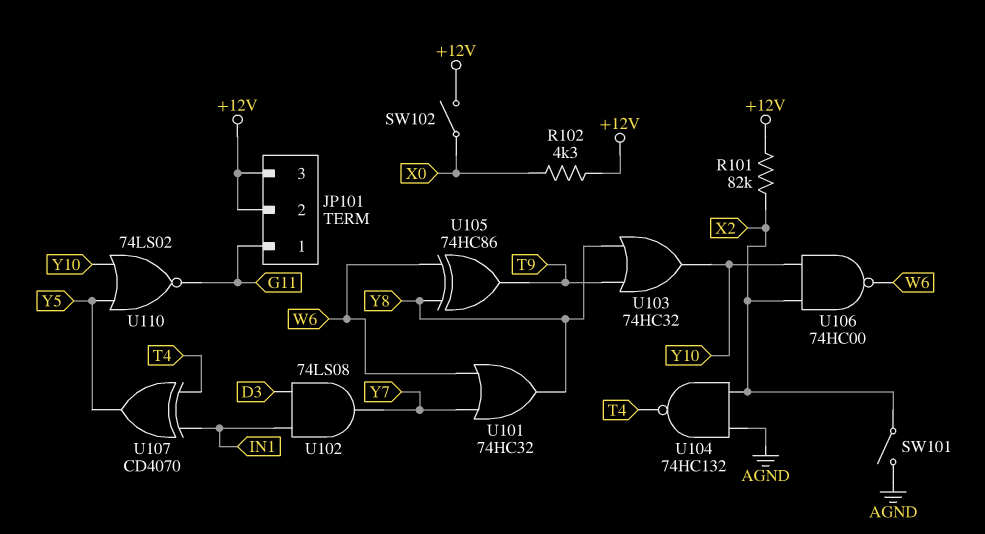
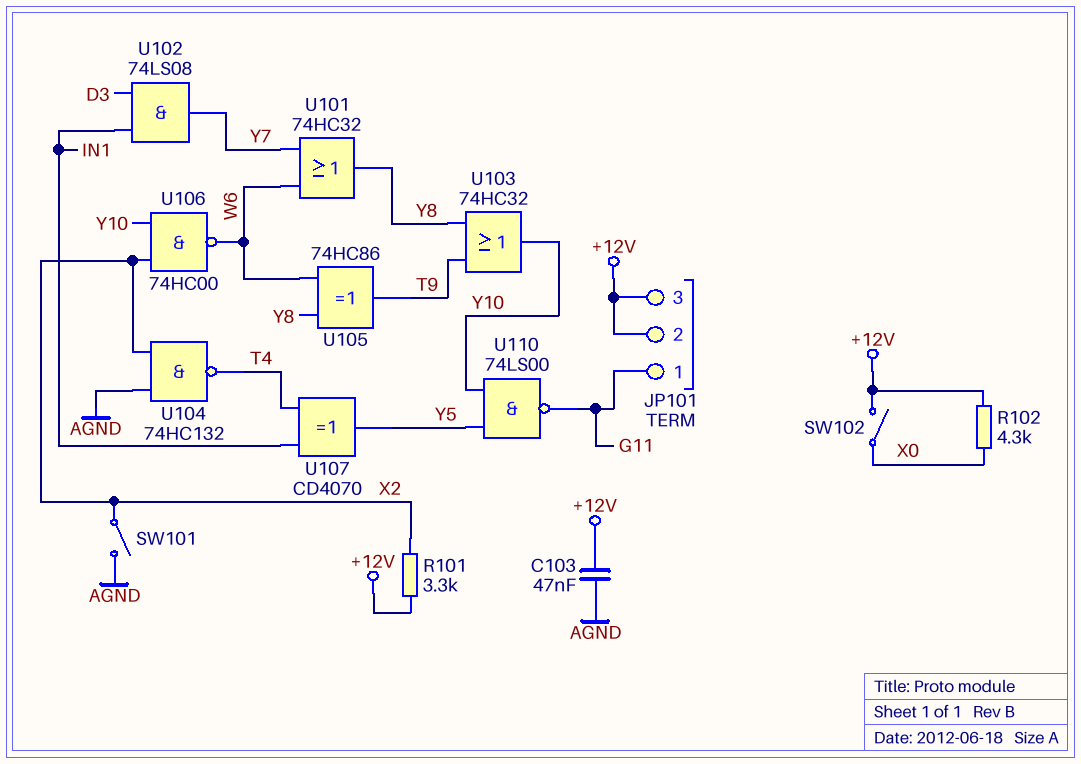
C103: none -> 47nF (+12V, AGND)
R101: 82k (+12V, X2) -> 3.3k (+12V, X2)
U110: NOR 74LS02 (in Y5, in Y10, out G11) -> NAND 74LS00 (in Y5, in Y10, out G11)

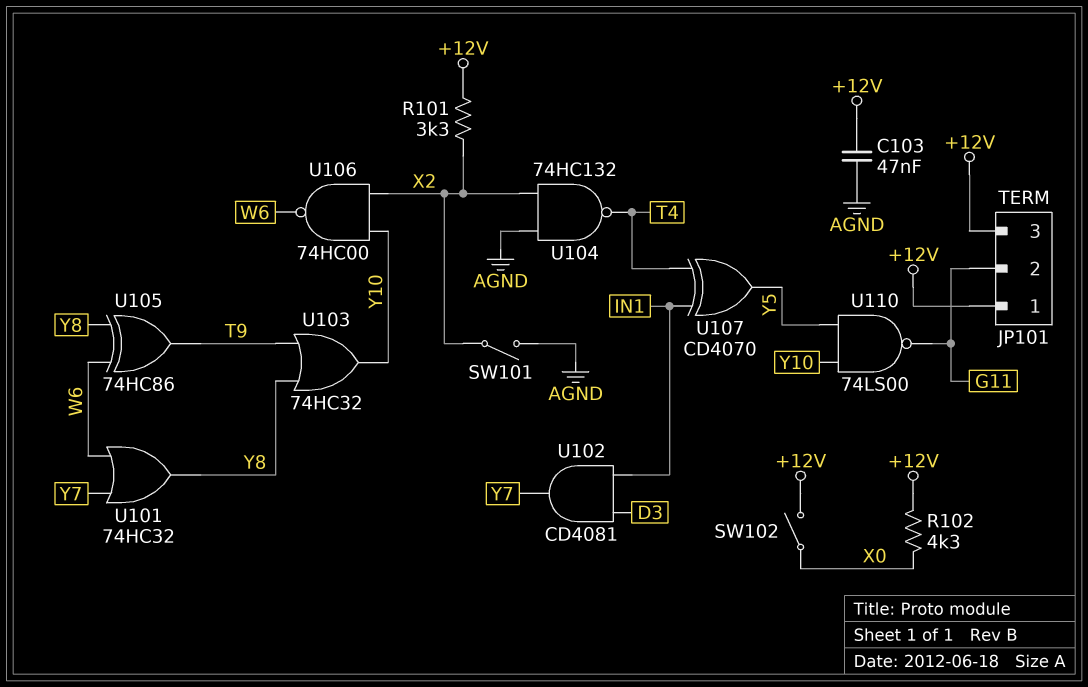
JP101 pin 1: G11 -> +12V
JP101 pin 2: +12V -> G11
U102: AND 74LS08 (in D3, in IN1, out Y7) -> AND CD4081 (in D3, in IN1, out Y7)

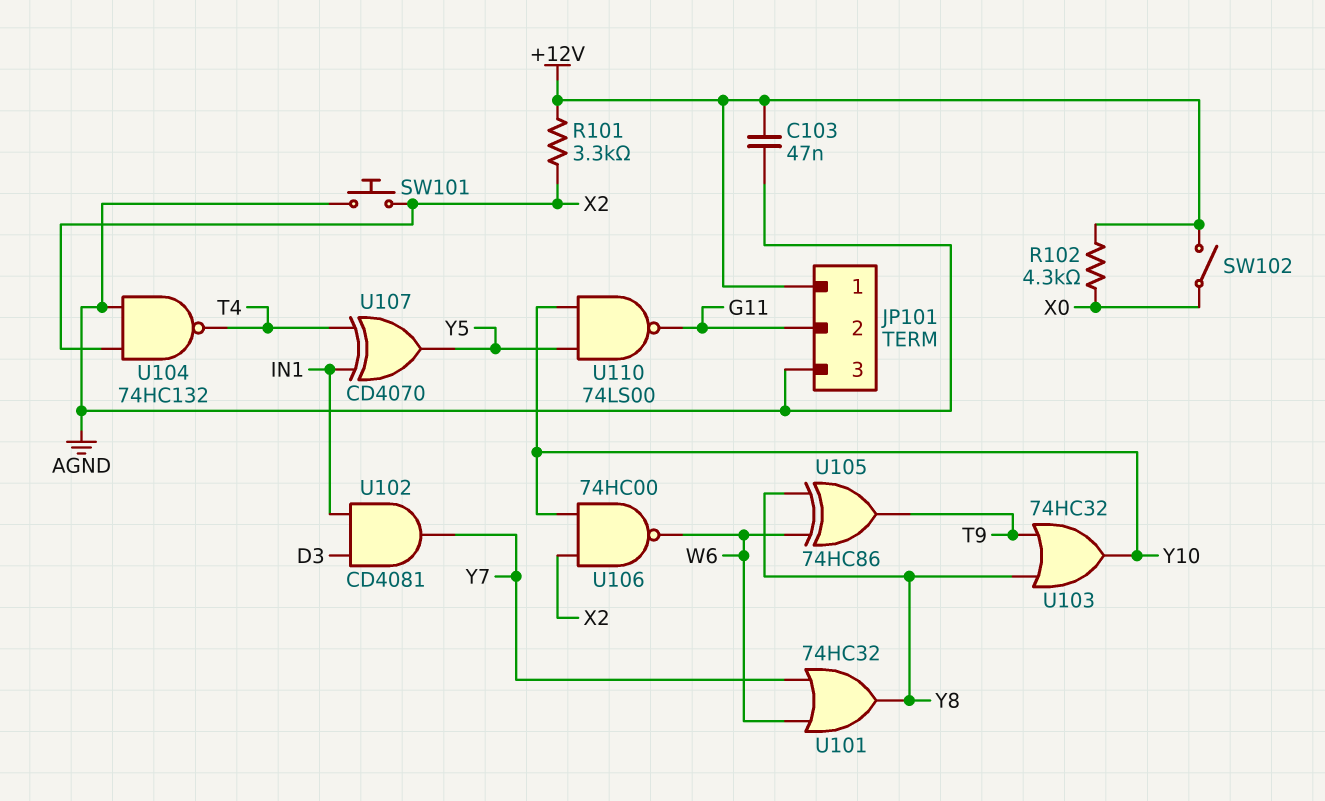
JP101 pin 3: +12V -> AGND
SW101: switch (AGND, X2) -> button (AGND, X2)

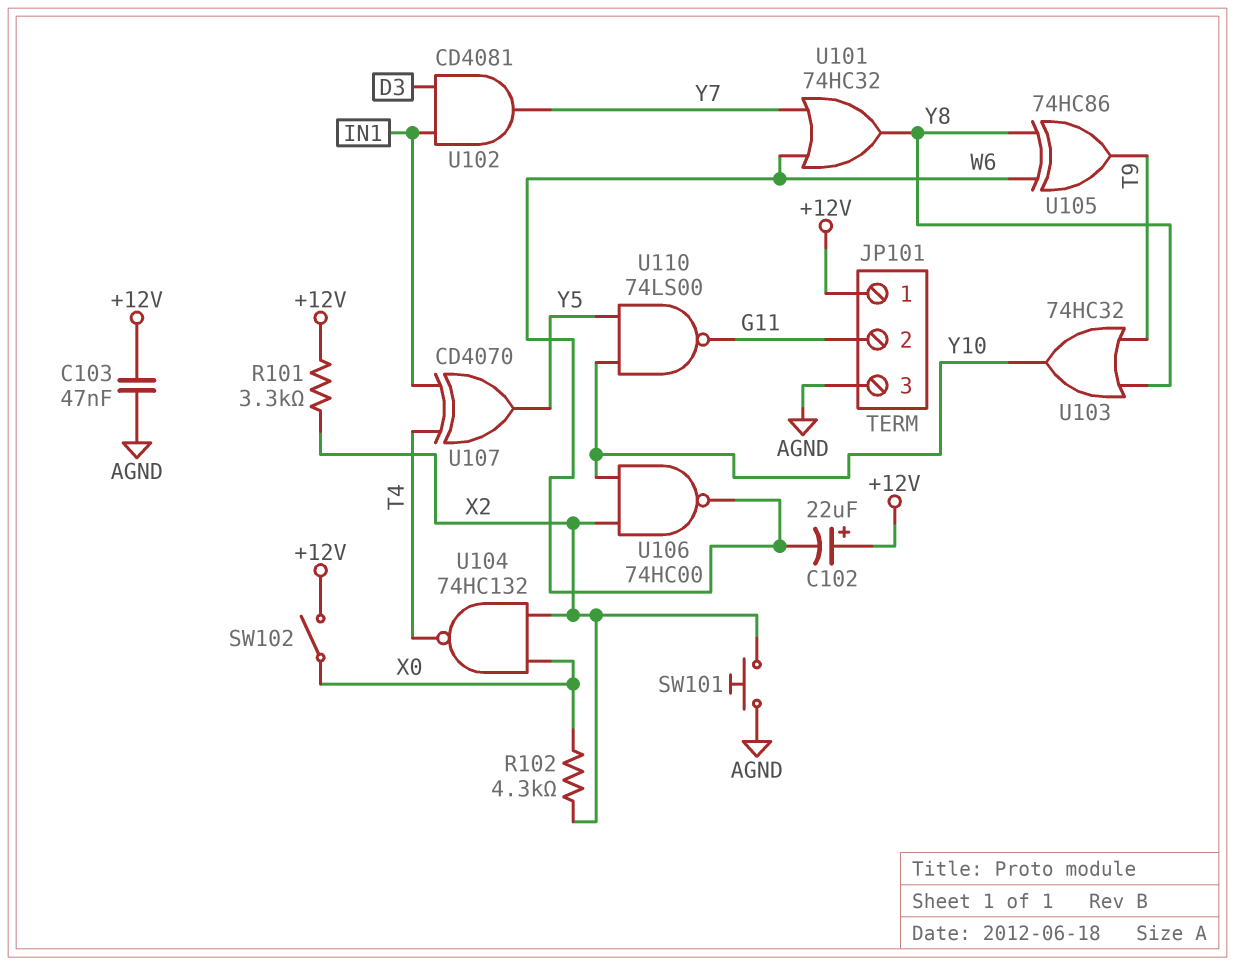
C102: none -> 22uF (plus +12V, minus W6)
R102: 4.3k (+12V, X0) -> 4.3k (X0, X2)
U104: NAND 74HC132 (in AGND, in X2, out T4) -> NAND 74HC132 (in X0, in X2, out T4)

